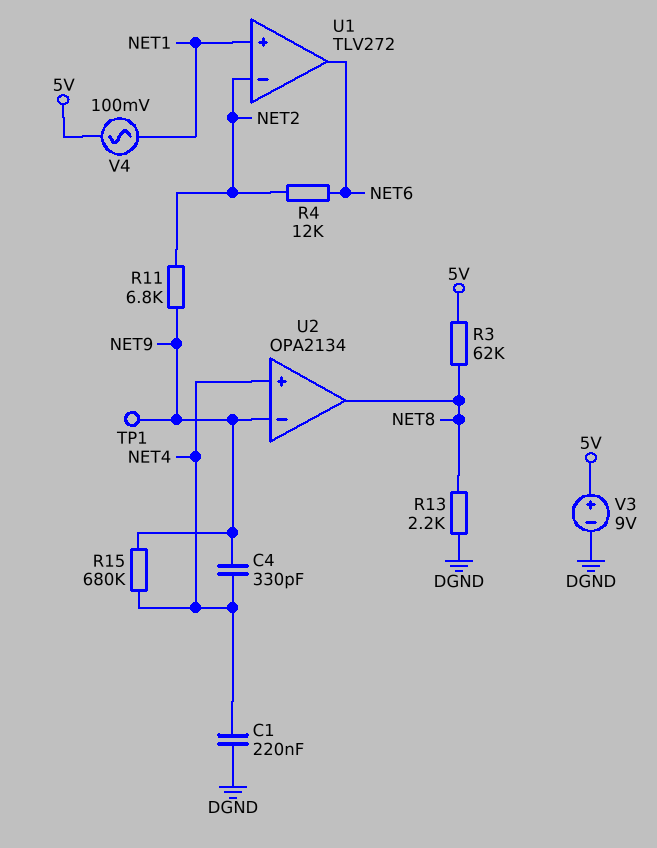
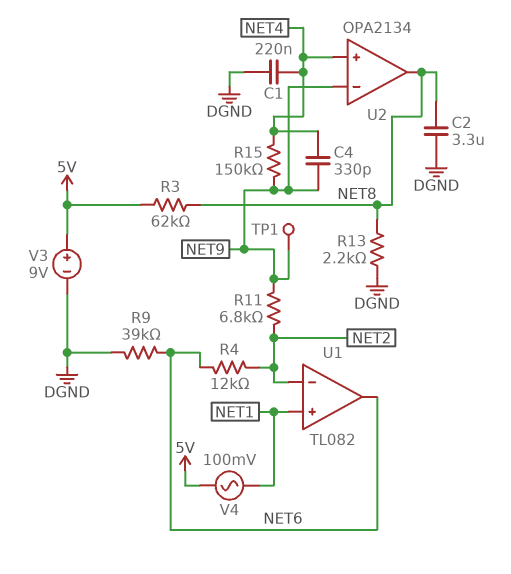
C2: none -> 3.3uF (DGND, NET8)
R9: none -> 39k (DGND, NET6)
R15: 680k (NET4, NET9) -> 150k (NET4, NET9)
U1: TLV272 -> TL082

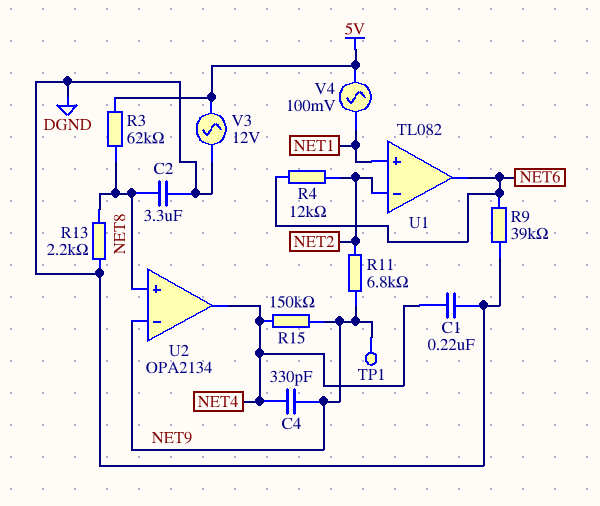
U2 pin in+: NET4 -> NET8
U2 pin out: NET8 -> NET4
V3: 9V (plus 5V, minus DGND) -> AC 12V (5V, DGND)

